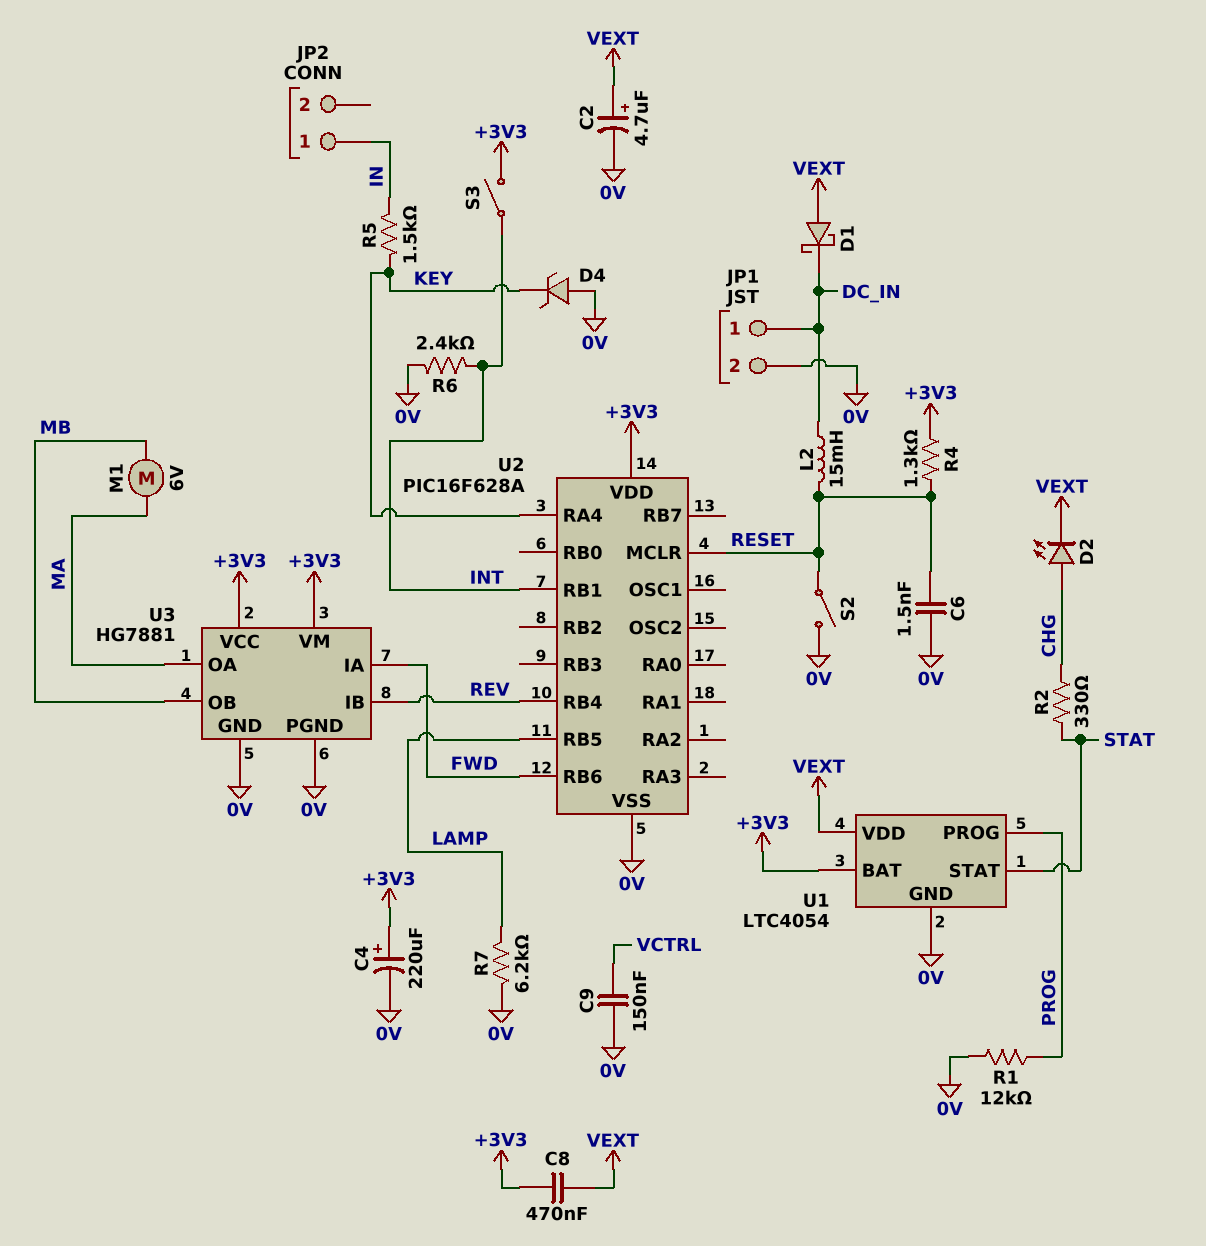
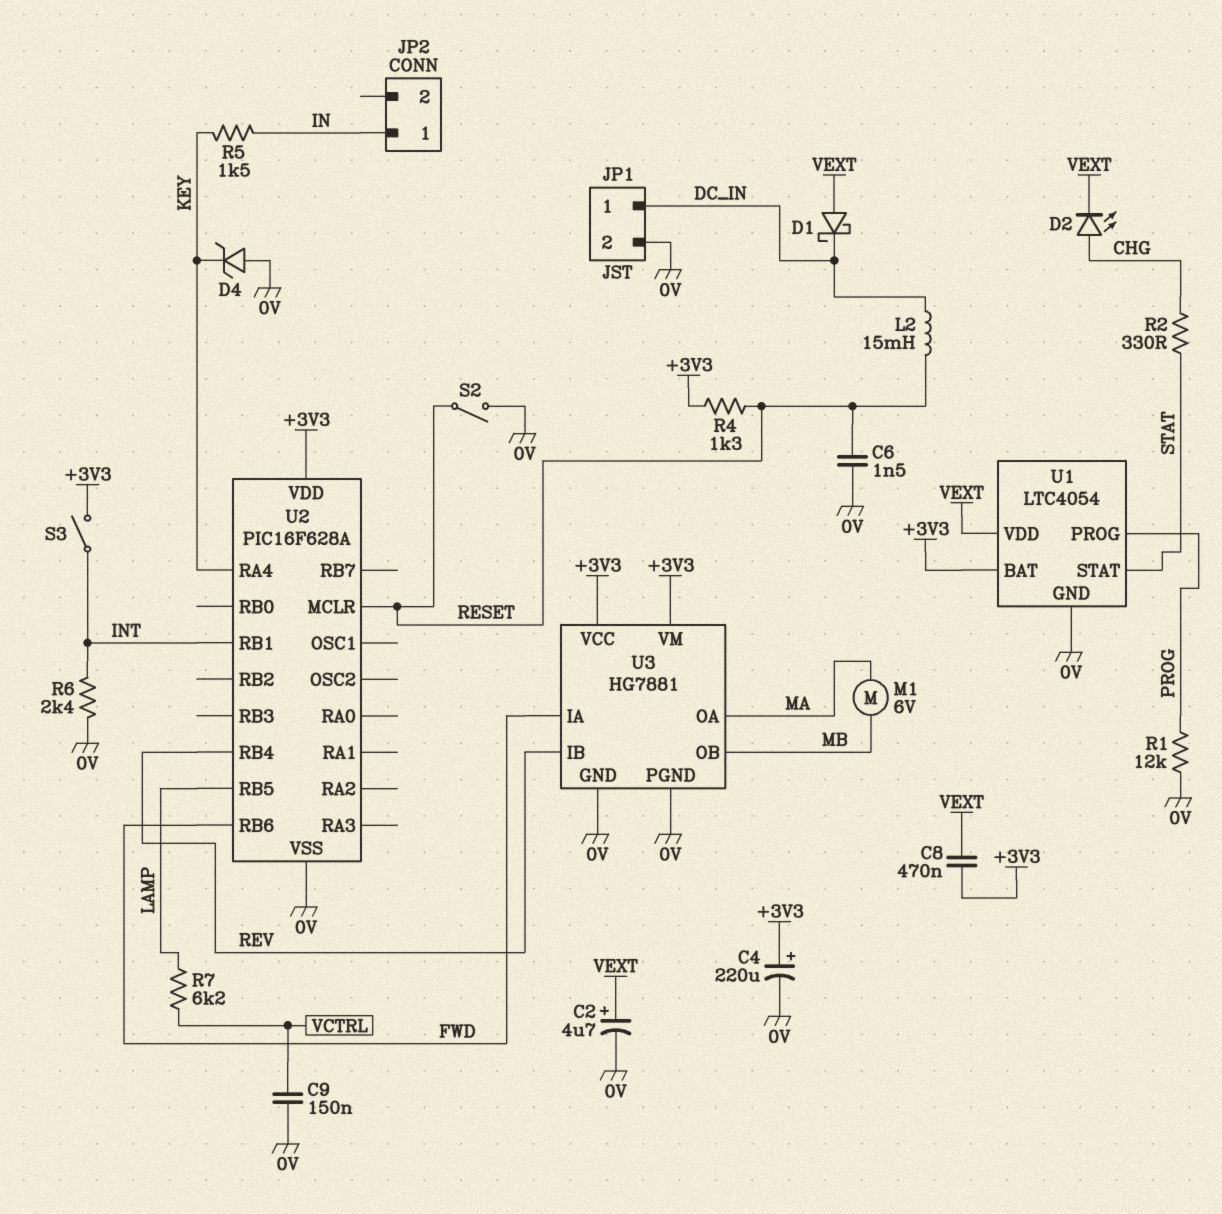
R7: 6.2k (0V, LAMP) -> 6.2k (LAMP, VCTRL)

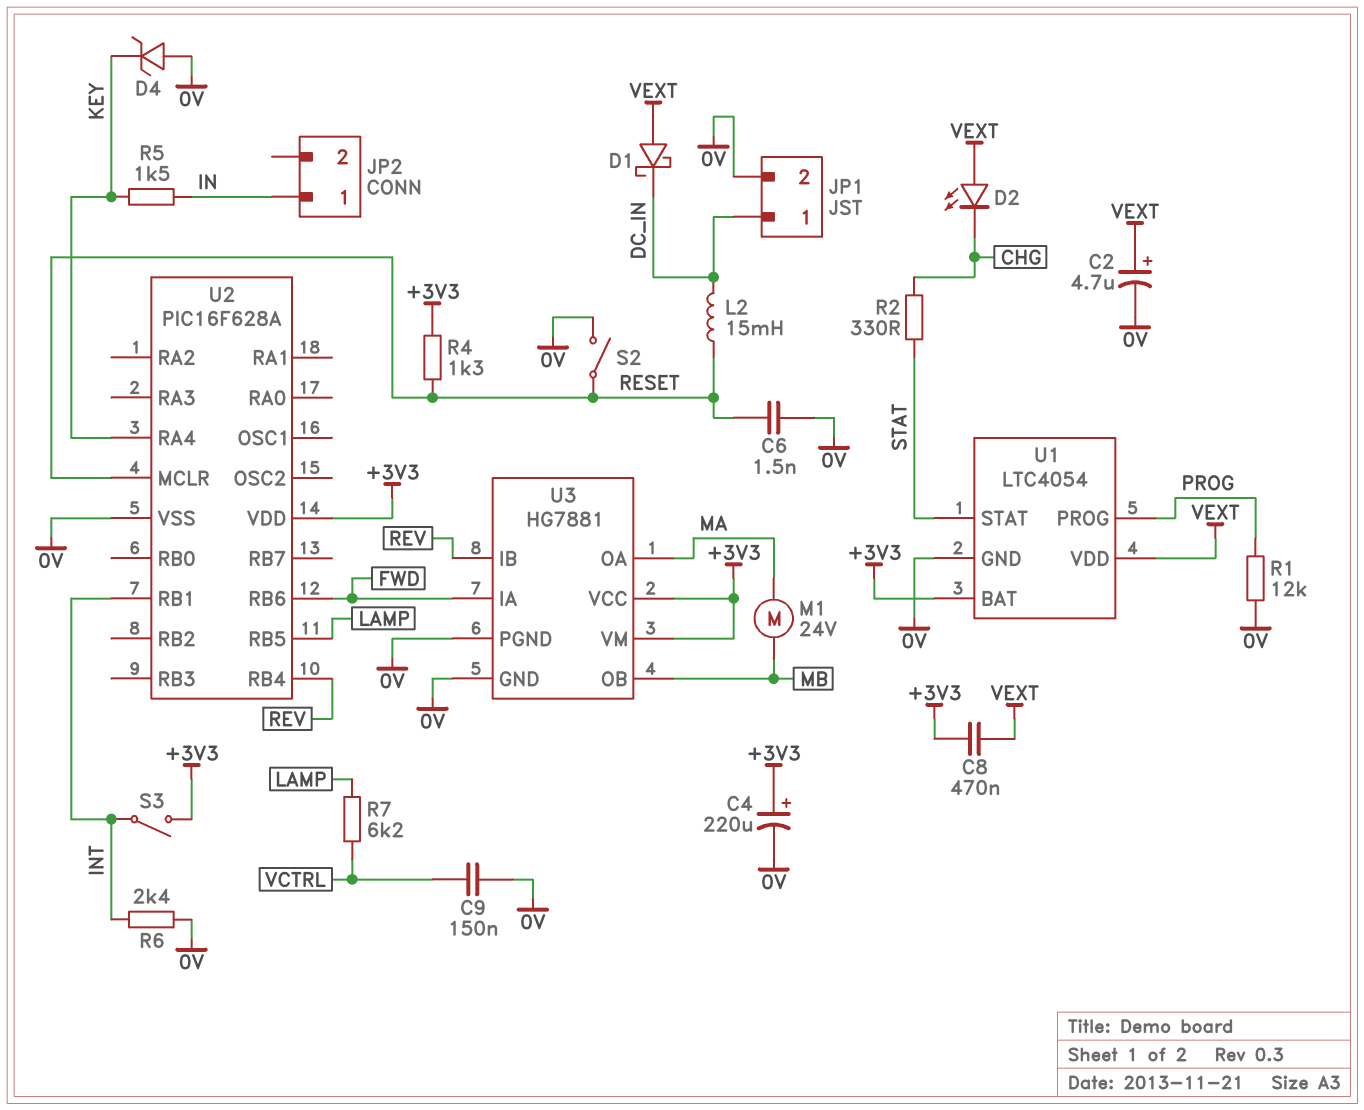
D2: LED (A CHG, K VEXT) -> LED (A VEXT, K CHG)
M1: motor 6V (MA, MB) -> motor 24V (MA, MB)

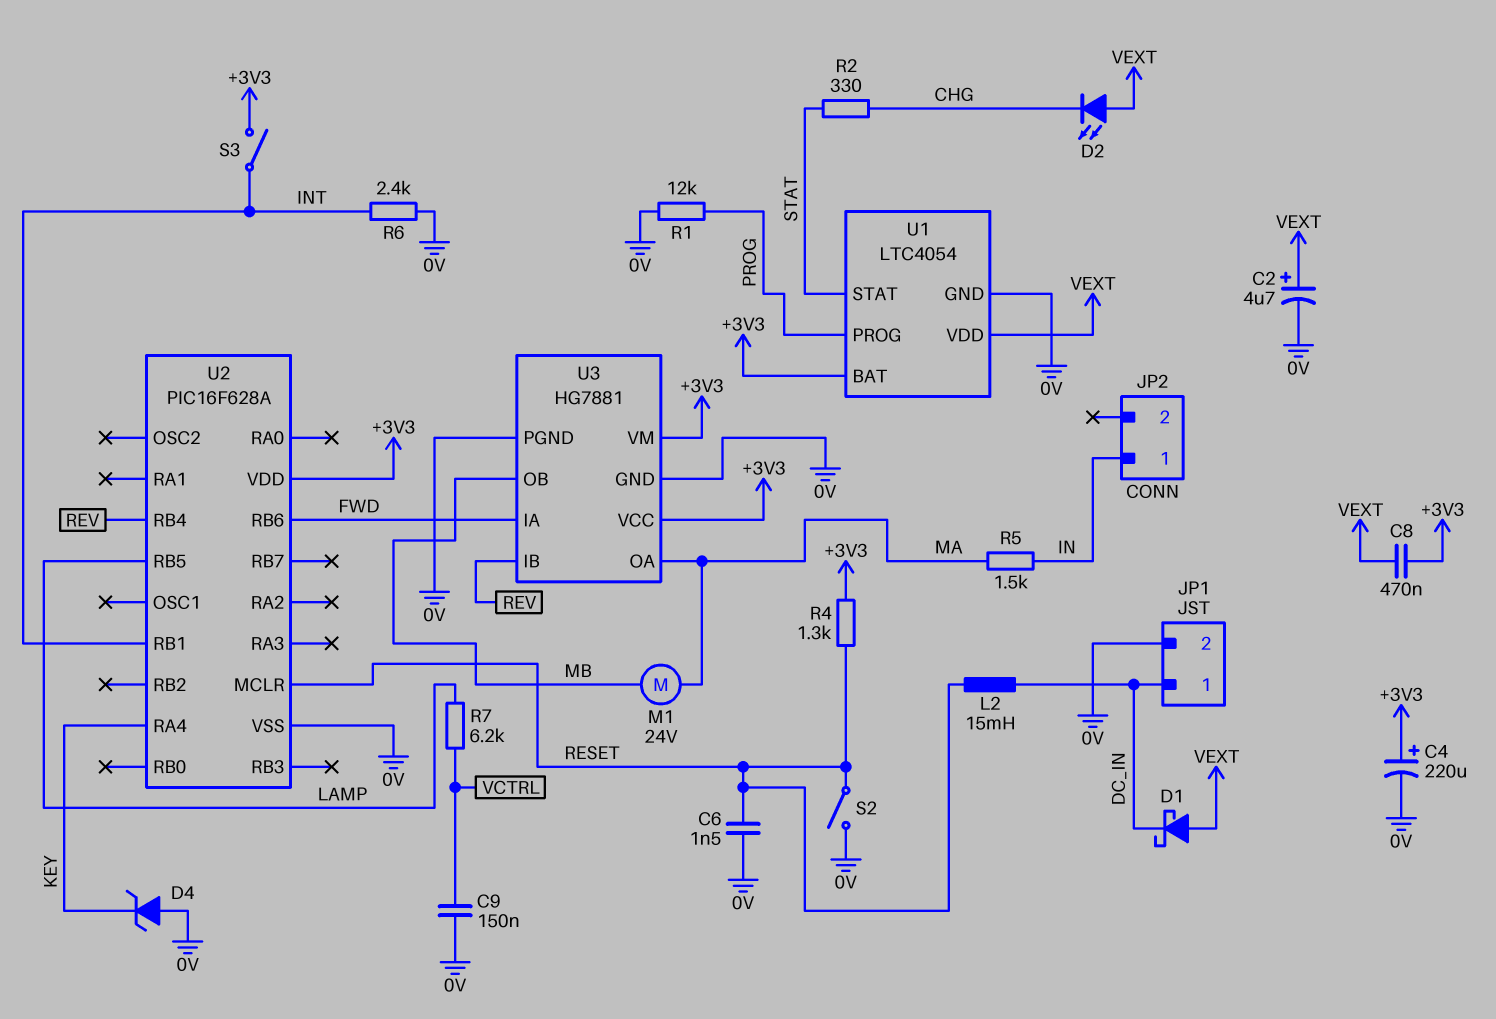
R5: 1.5k (IN, KEY) -> 1.5k (IN, MA)

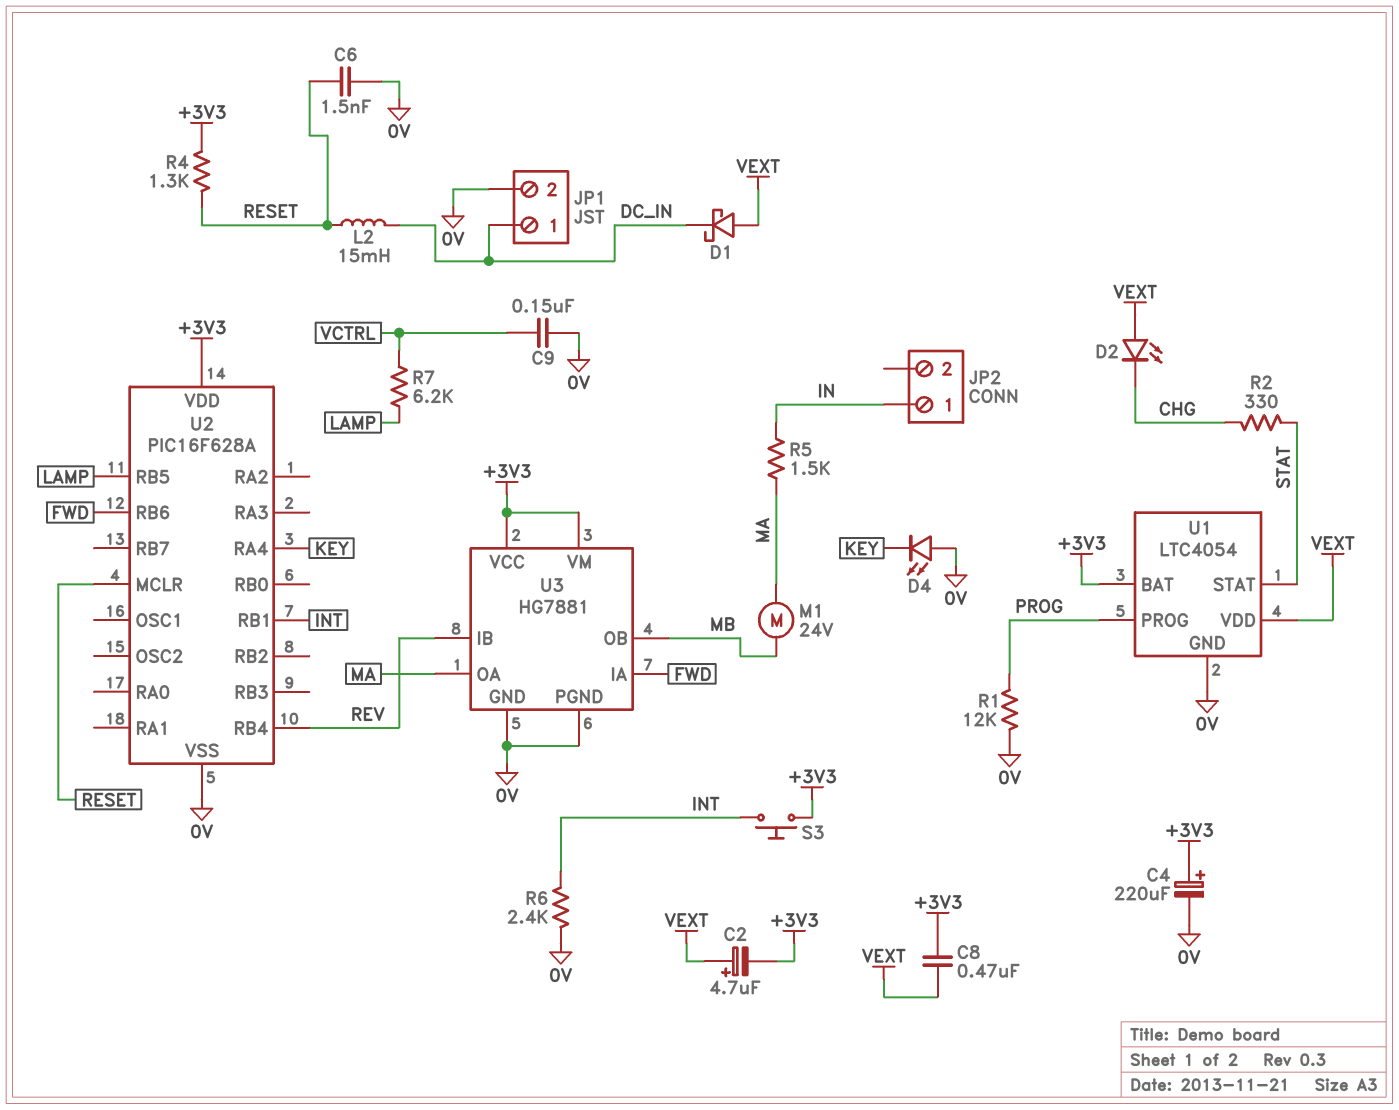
C2: 4.7uF (plus VEXT, minus 0V) -> 4.7uF (plus VEXT, minus +3V3)
D4: zener (A 0V, K KEY) -> LED (A 0V, K KEY)
S2: switch (0V, RESET) -> none
S3: switch (+3V3, INT) -> button (+3V3, INT)

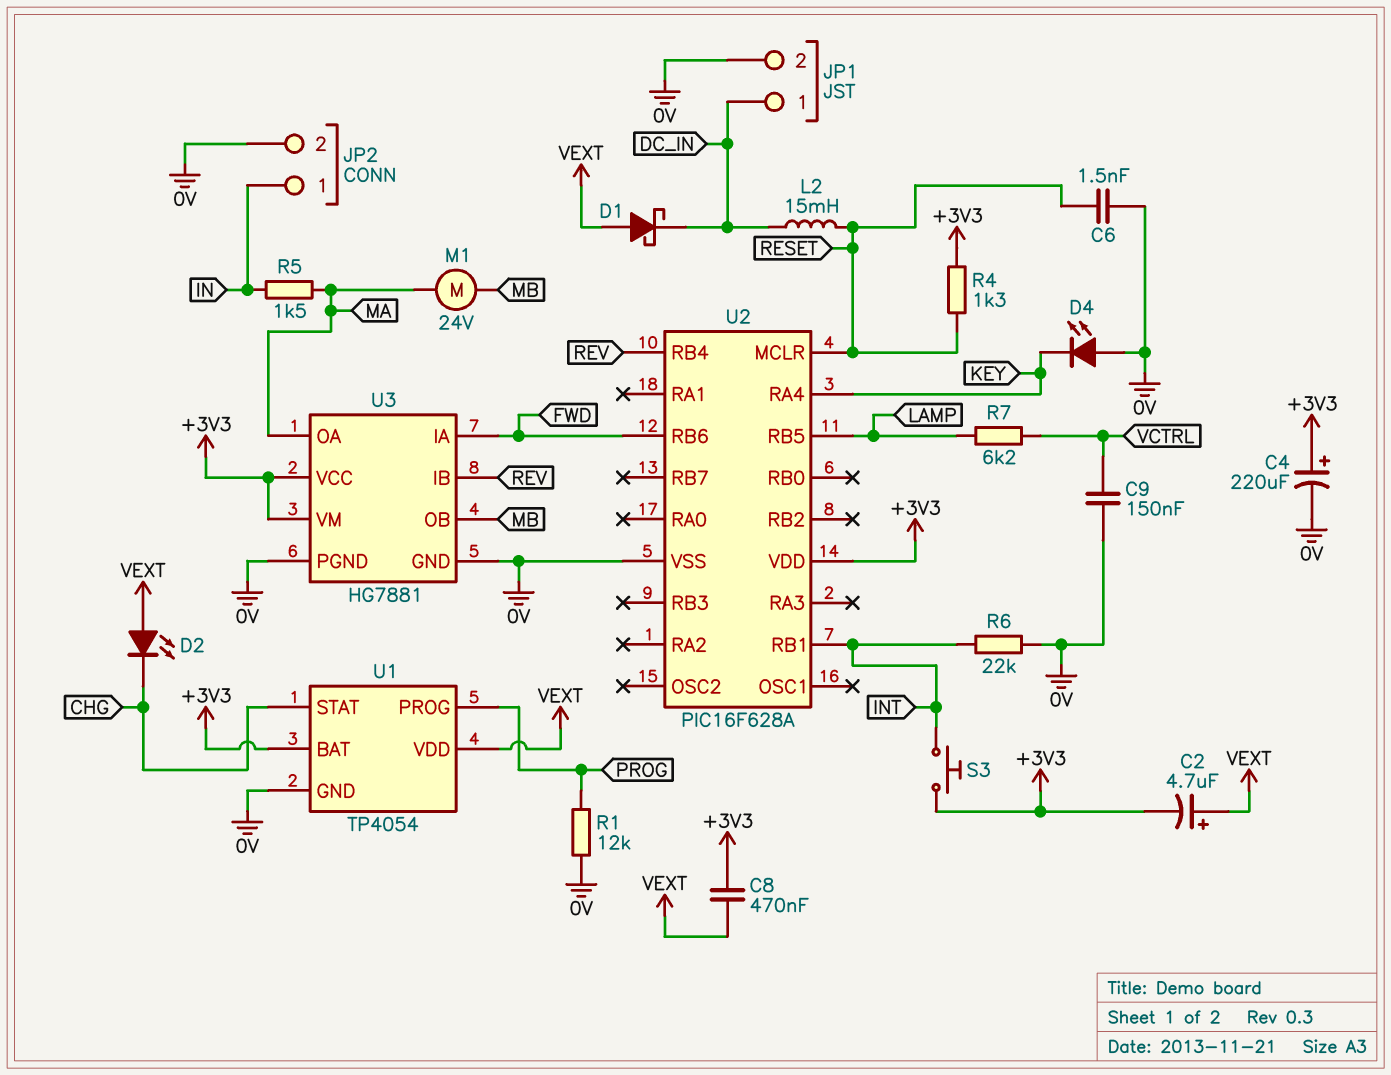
JP2 pin 2: none -> 0V
R2: 330 (CHG, STAT) -> none
R6: 2.4k (0V, INT) -> 22k (0V, INT)
U1: LTC4054 -> TP4054
U1 pin STAT: STAT -> CHG

